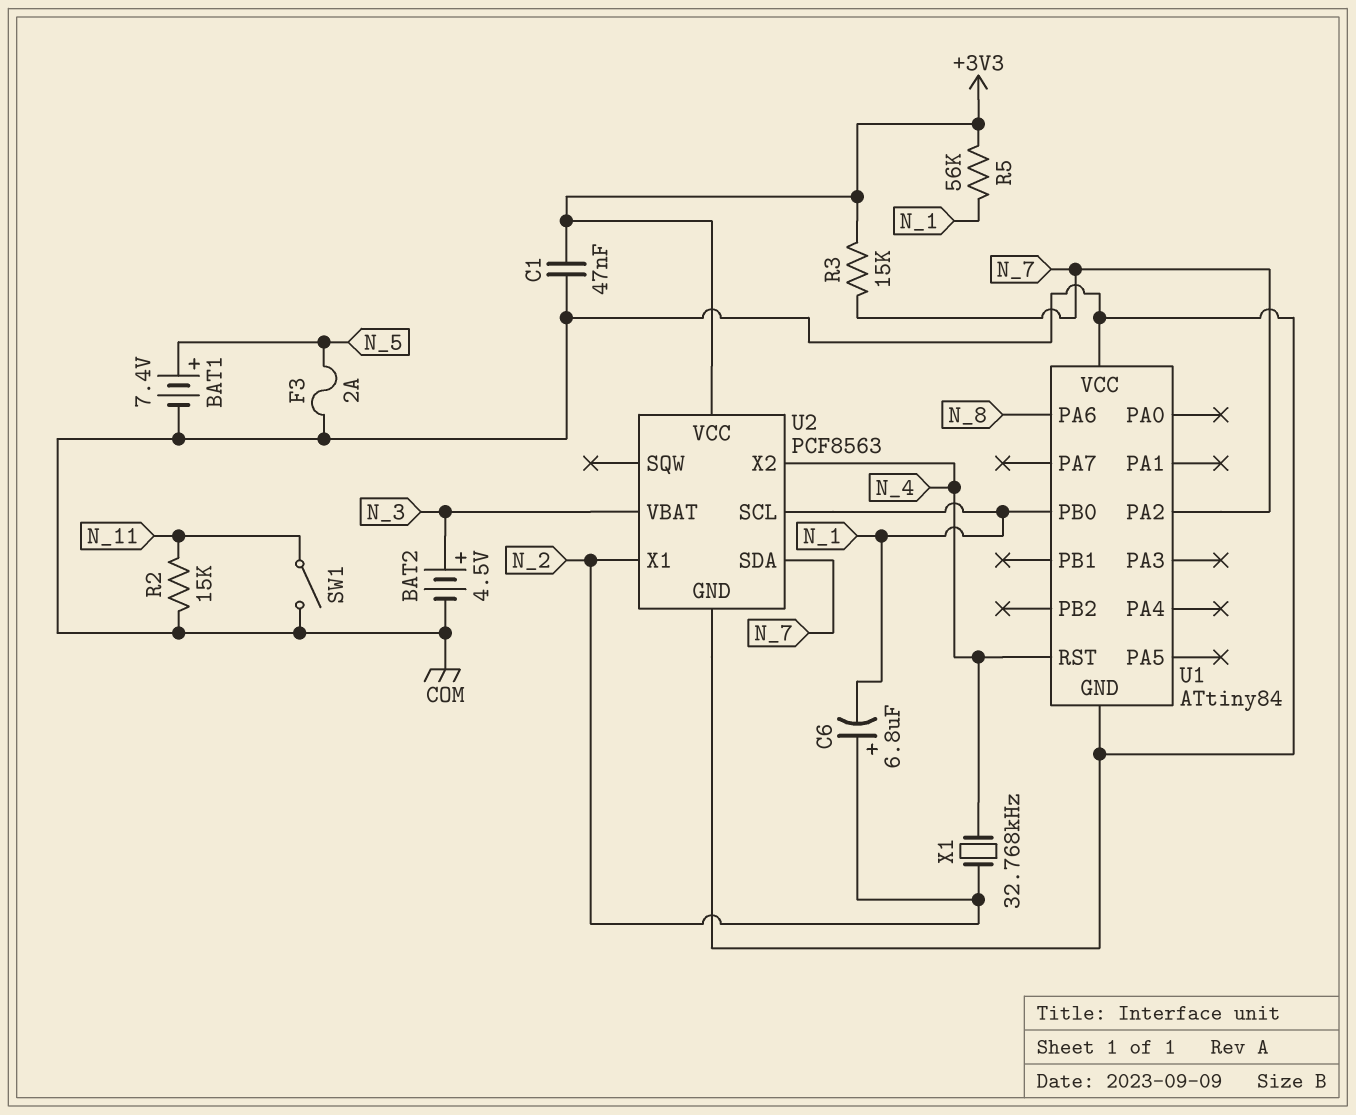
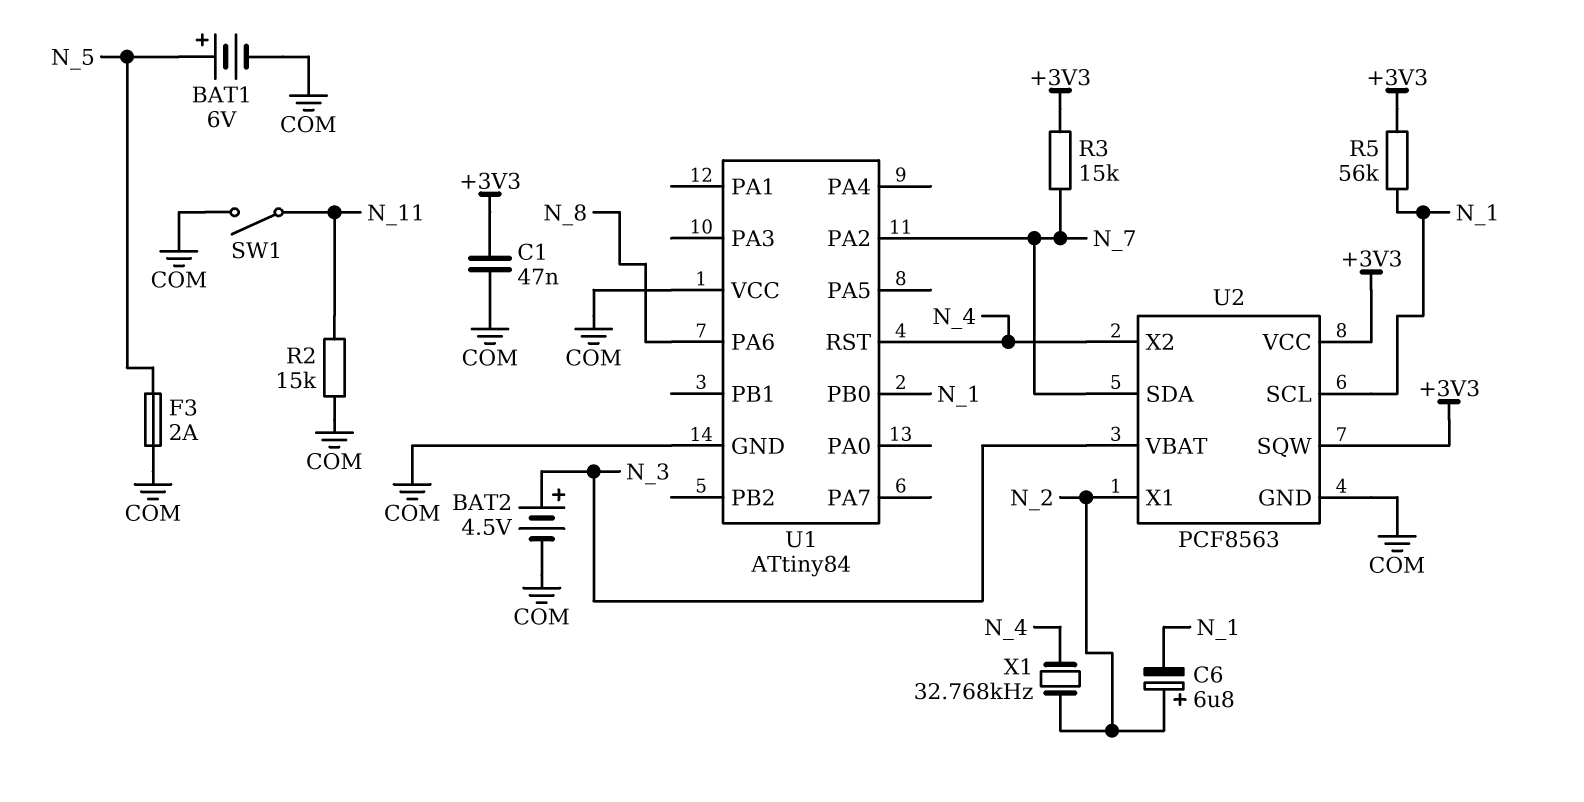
BAT1: 7.4V (plus N_5, minus COM) -> 6V (plus N_5, minus COM)
U2 pin SQW: none -> +3V3

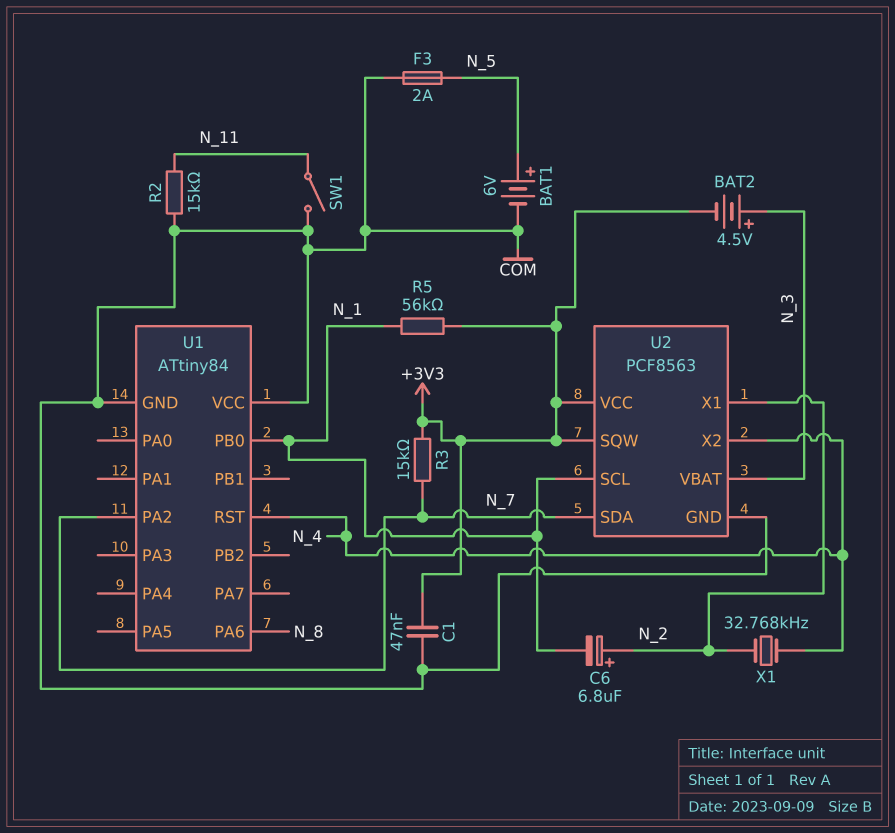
BAT2: 4.5V (plus N_3, minus COM) -> 4.5V (plus N_3, minus +3V3)

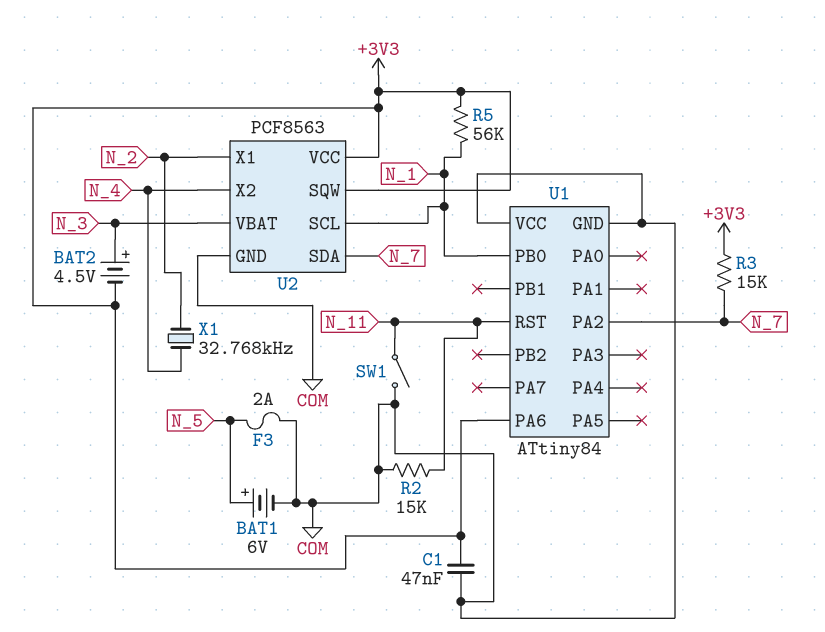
C6: 6.8uF (plus N_2, minus N_1) -> none
U1 pin PA6: N_8 -> +3V3
U1 pin RST: N_4 -> N_11

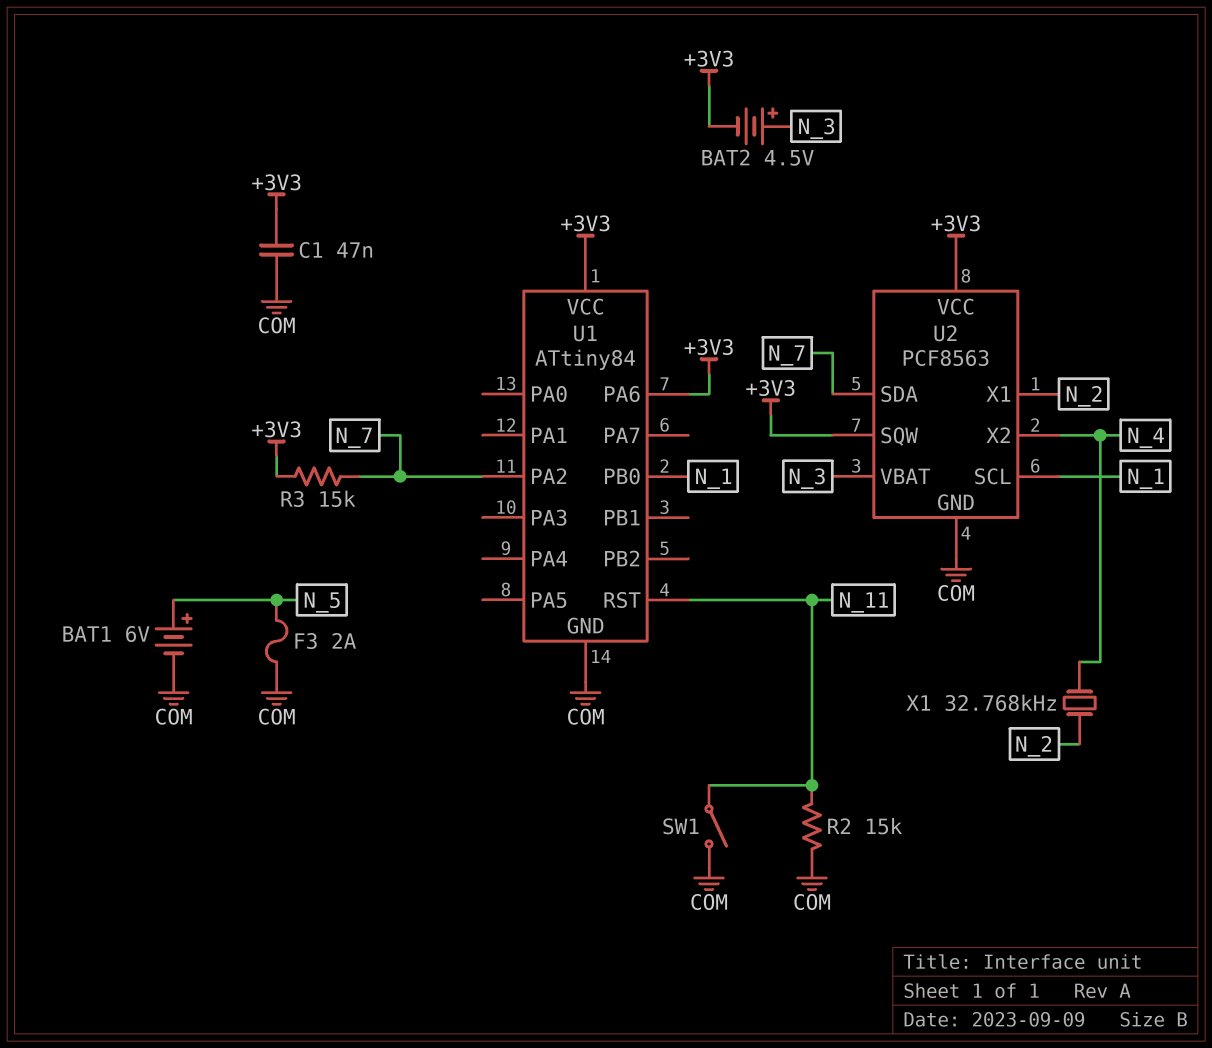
R5: 56k (+3V3, N_1) -> none
U1 pin VCC: COM -> +3V3

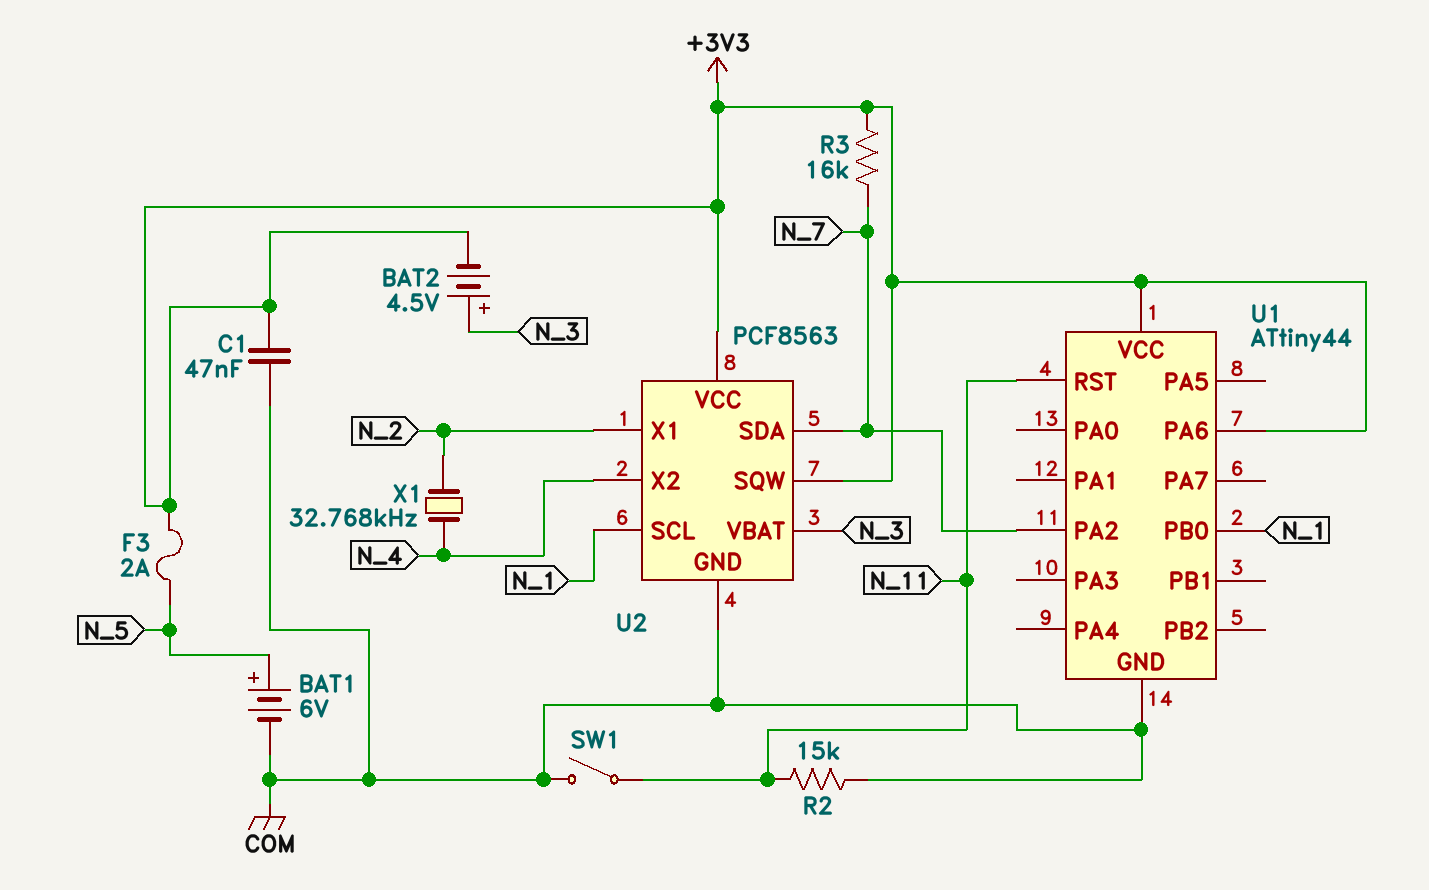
F3: 2A (COM, N_5) -> 2A (+3V3, N_5)
R3: 15k (+3V3, N_7) -> 16k (+3V3, N_7)
U1: ATtiny84 -> ATtiny44

